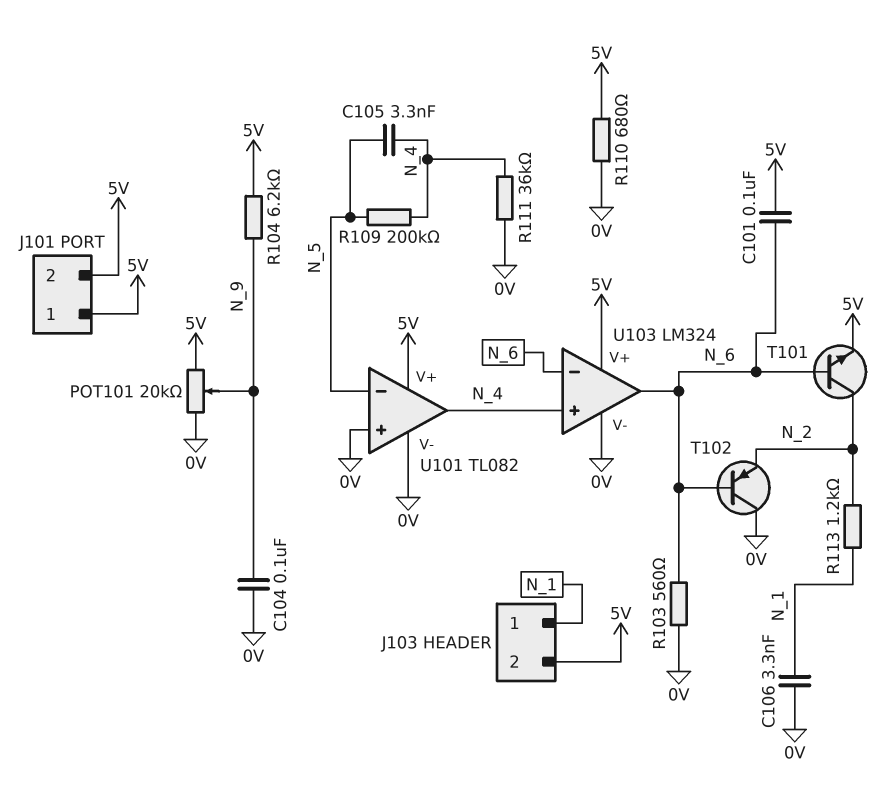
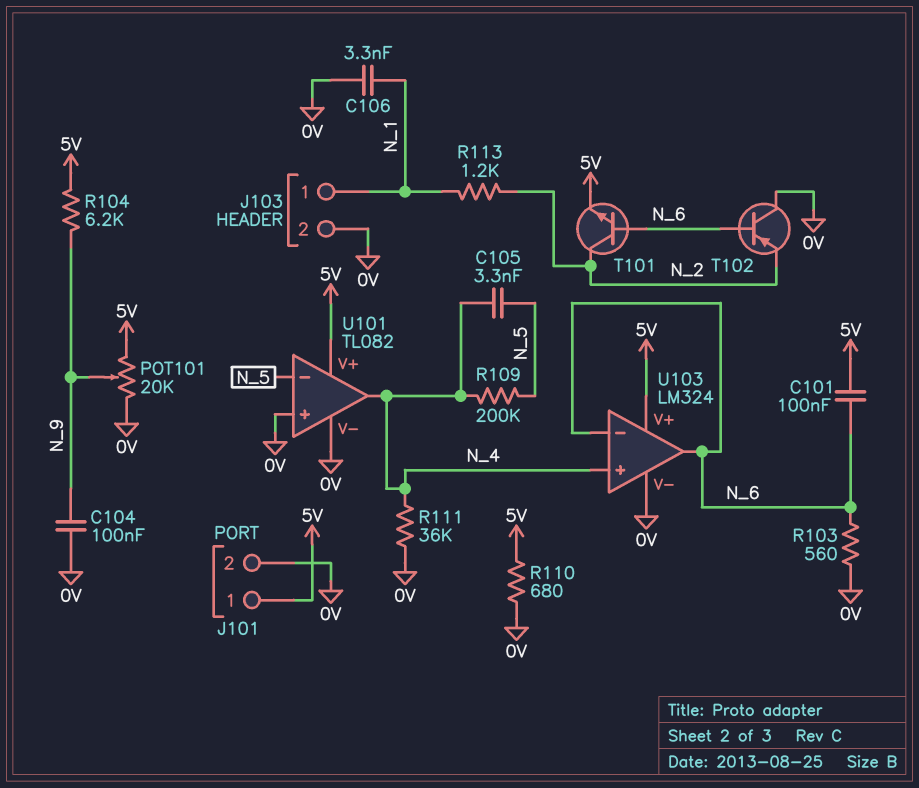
J101 pin 2: 5V -> 0V
J103 pin 2: 5V -> 0V

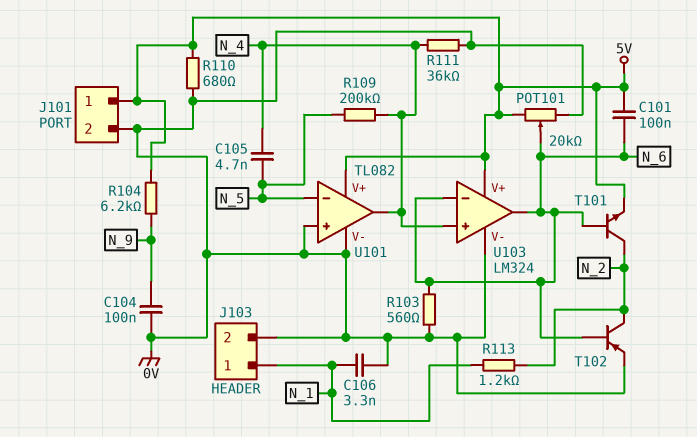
C105: 3.3nF (N_4, N_5) -> 4.7nF (N_4, N_5)
POT101: 20k (0V, 5V, wiper N_9) -> 20k (0V, 5V, wiper N_6)
T102: PNP (B N_6, C 0V, E N_2) -> PNP (B N_6, C N_2, E 0V)

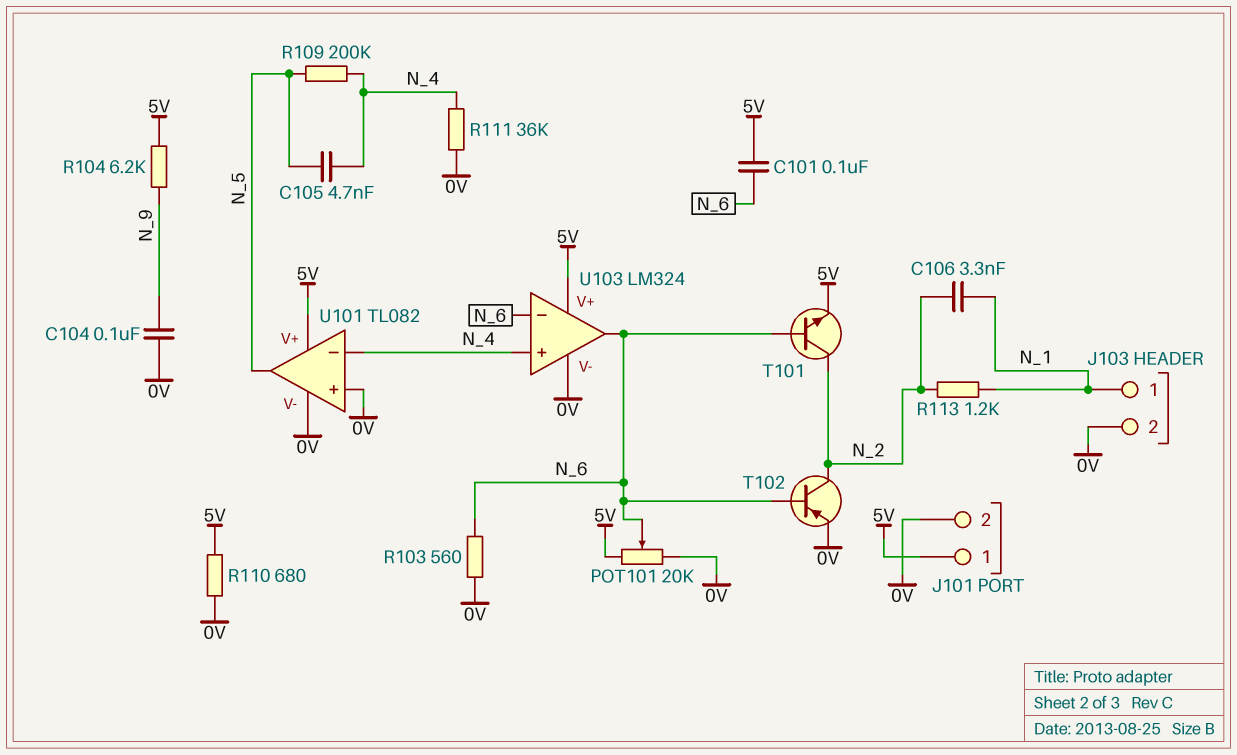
C106: 3.3nF (0V, N_1) -> 3.3nF (N_1, N_2)
U101 pin in-: N_5 -> N_4
U101 pin out: N_4 -> N_5

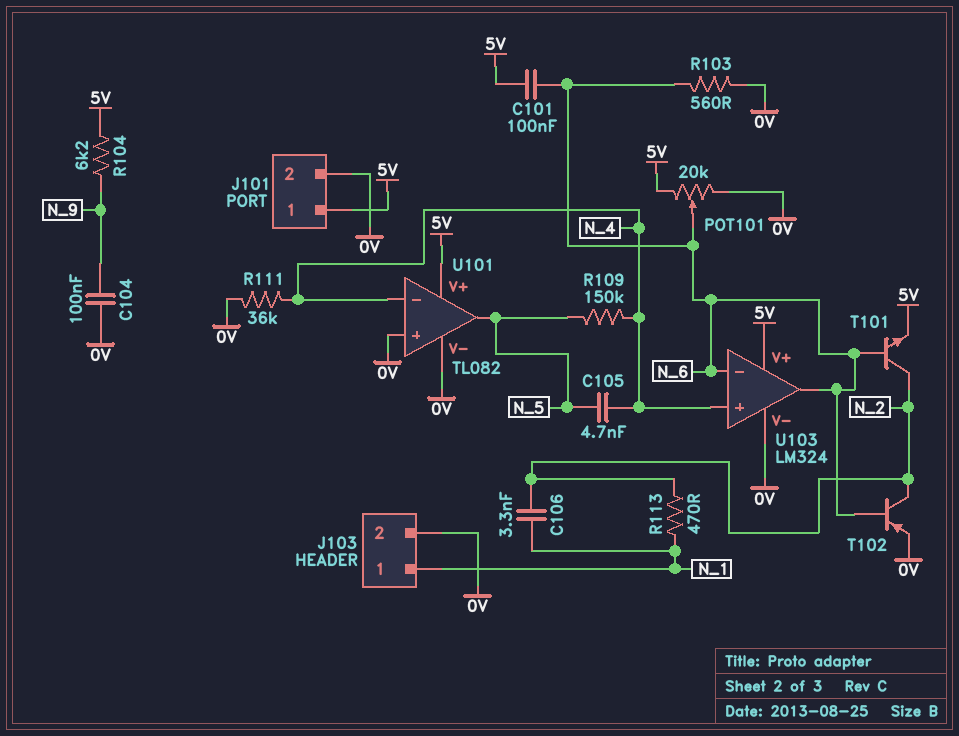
R109: 200k (N_4, N_5) -> 150k (N_4, N_5)
R110: 680 (0V, 5V) -> none
R113: 1.2k (N_1, N_2) -> 470 (N_1, N_2)

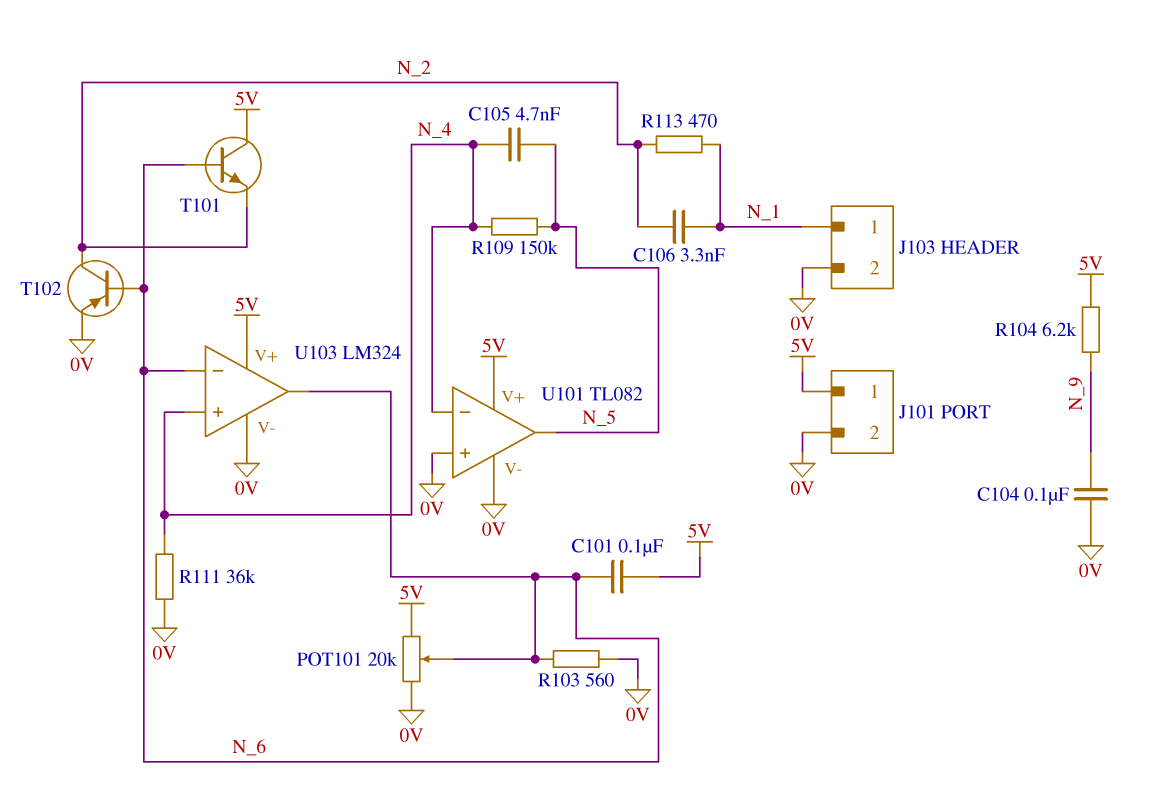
T101: NPN (B N_6, C N_2, E 5V) -> NPN (B N_6, C 5V, E N_2)

